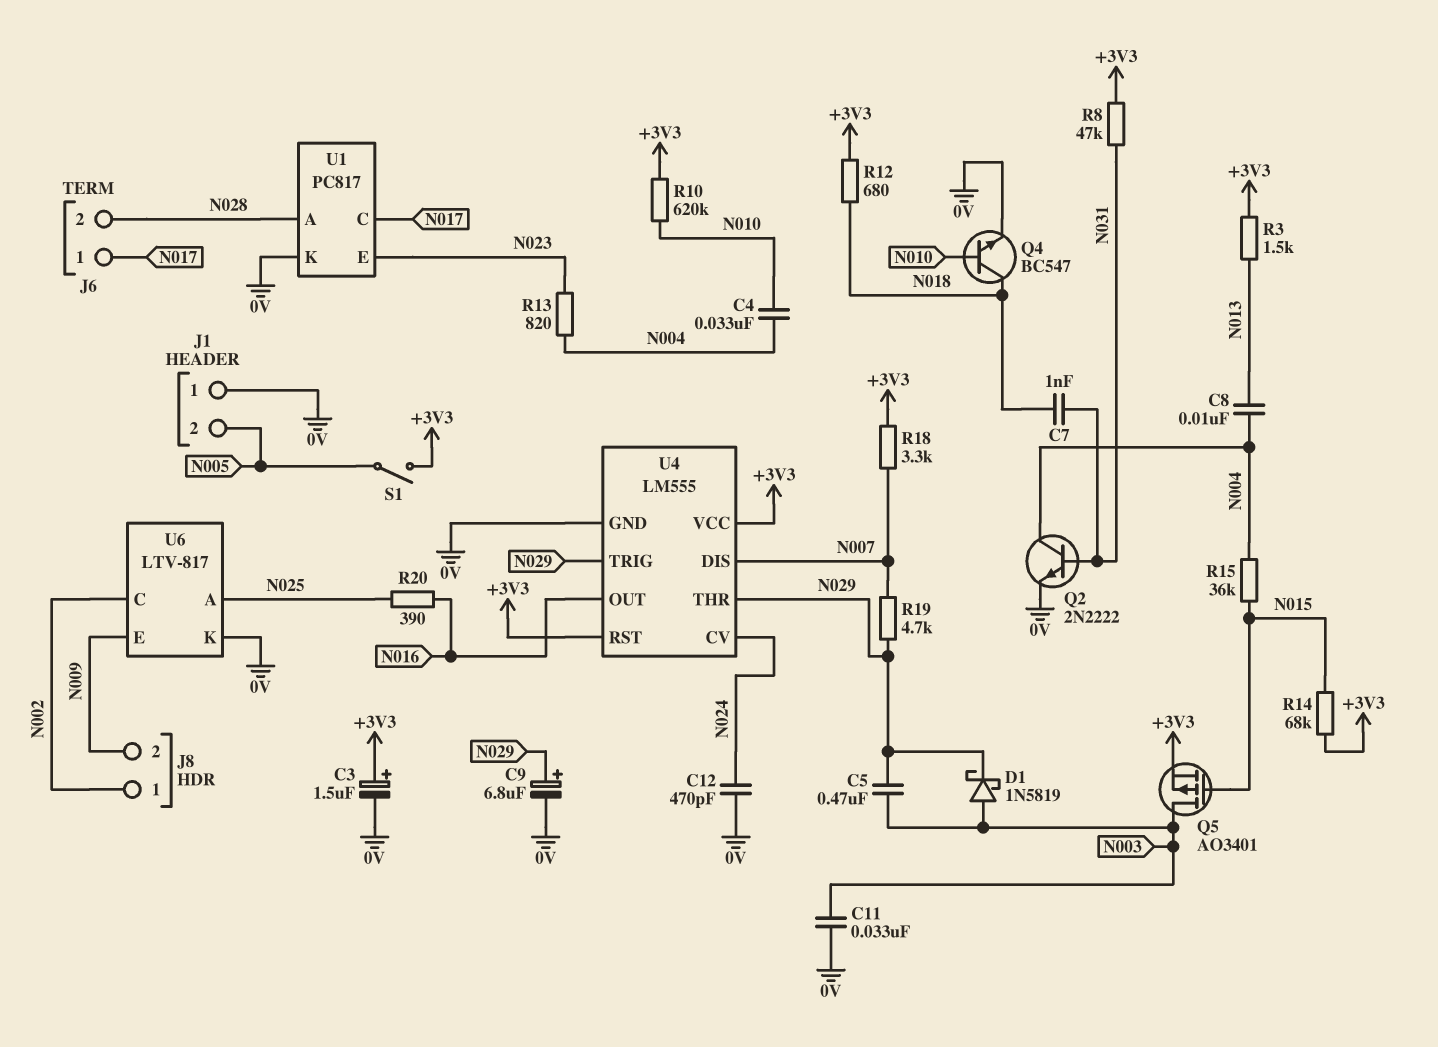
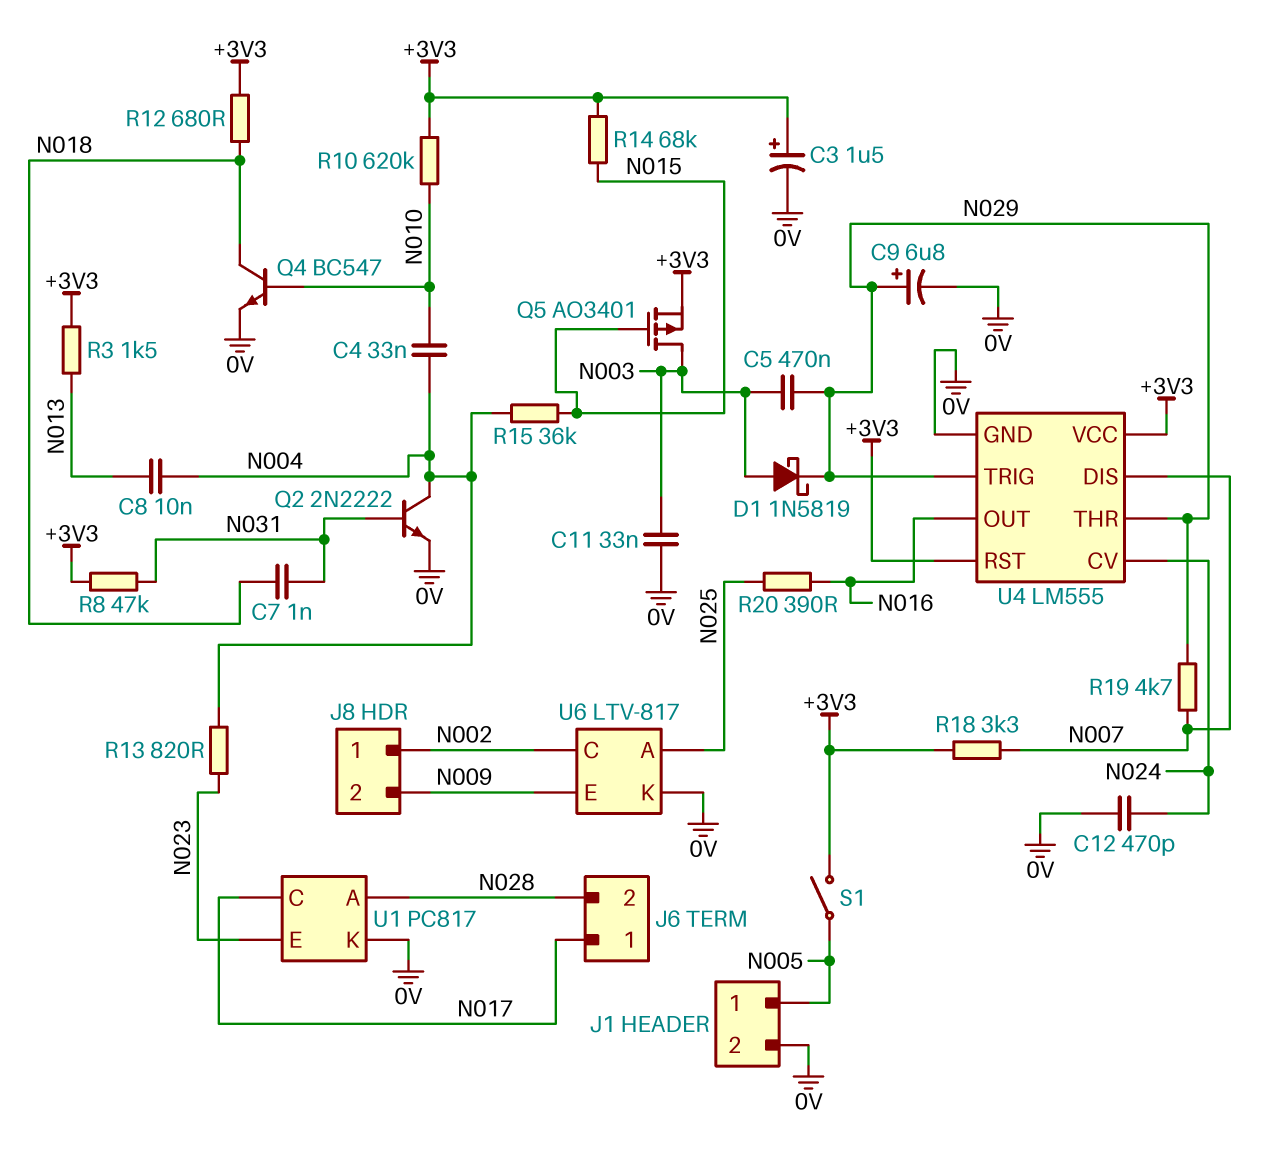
J1 pin 1: 0V -> N005
J1 pin 2: N005 -> 0V

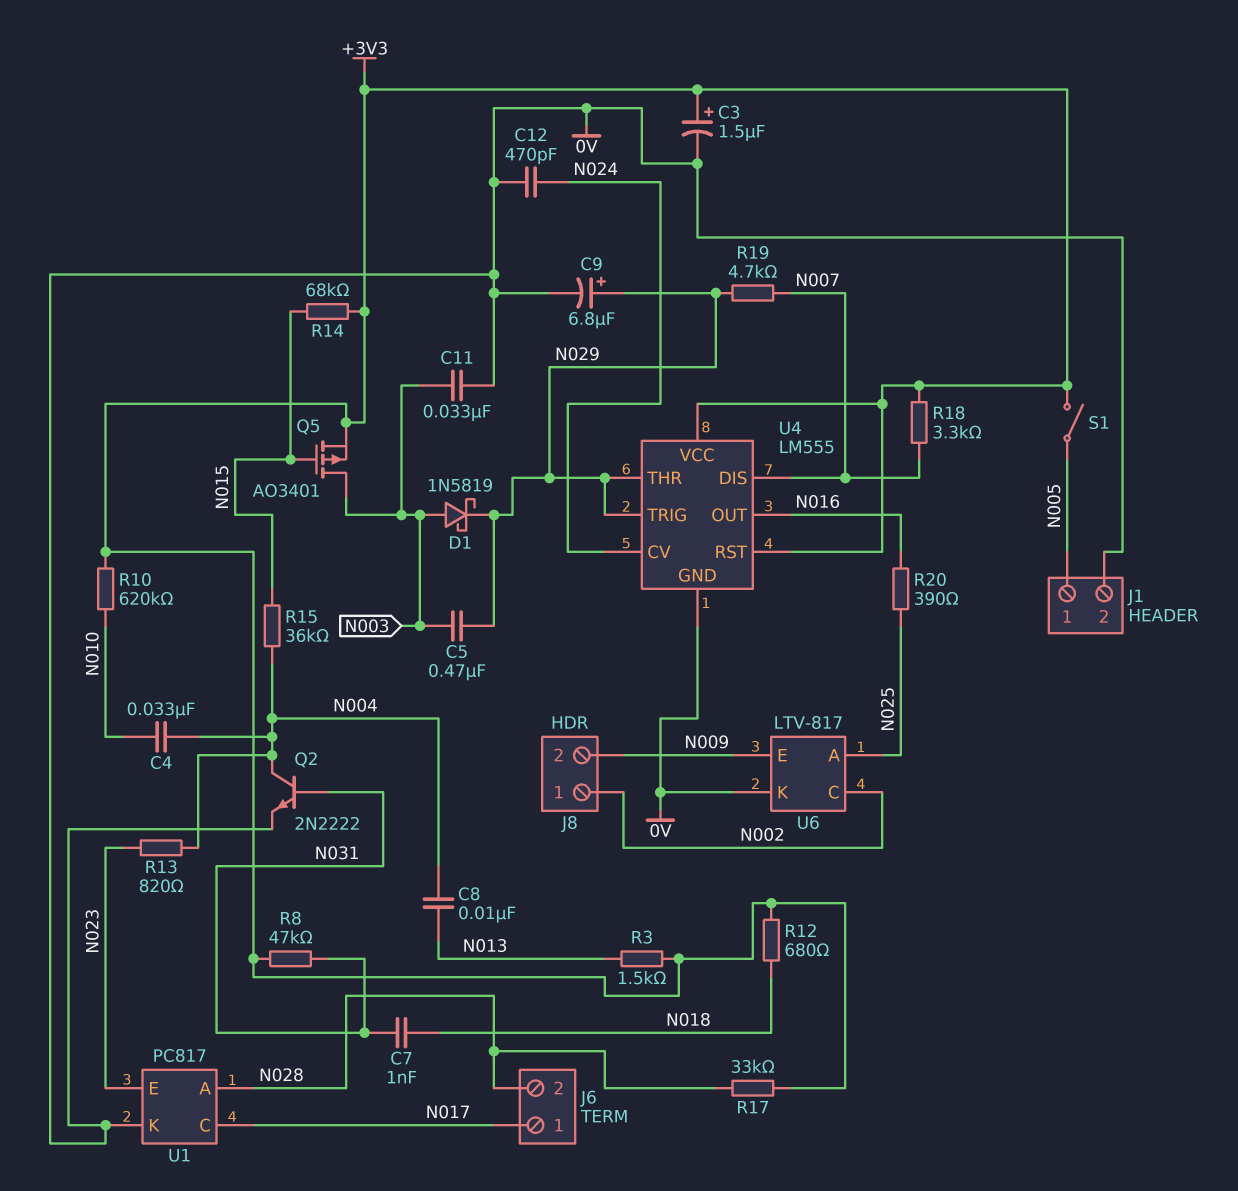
Q4: NPN BC547 (B N010, C N018, E 0V) -> none
R17: none -> 33k (+3V3, N028)

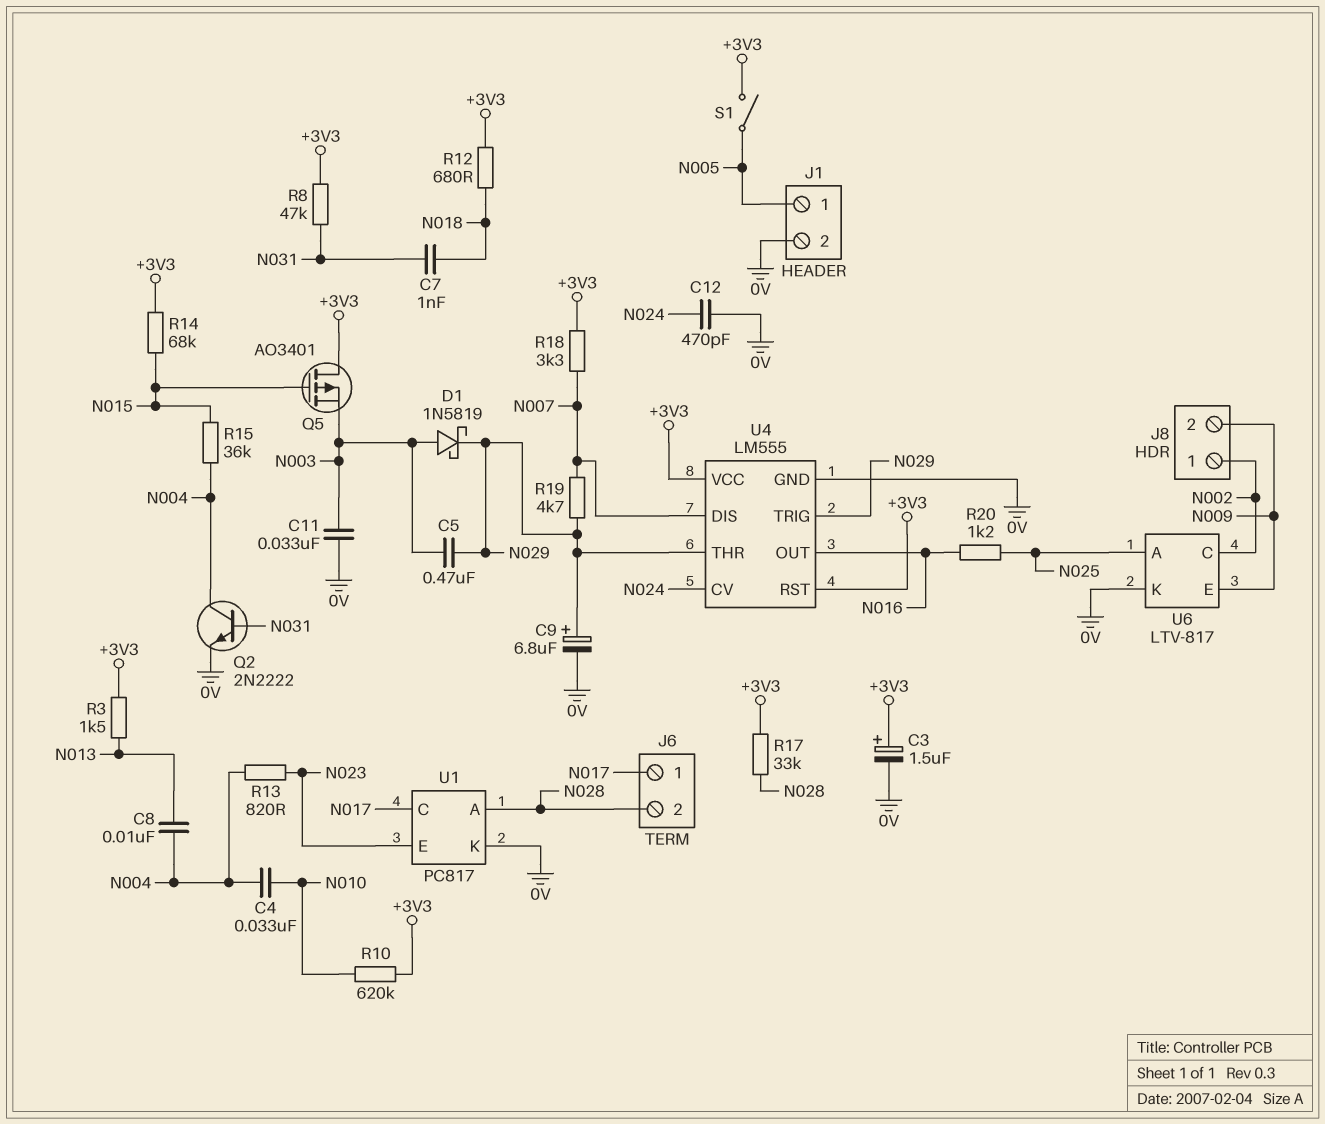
Q5: PMOS AO3401 (G N015, D N003, S +3V3) -> PMOS AO3401 (G N015, D +3V3, S N003)
R20: 390 (N016, N025) -> 1.2k (N016, N025)

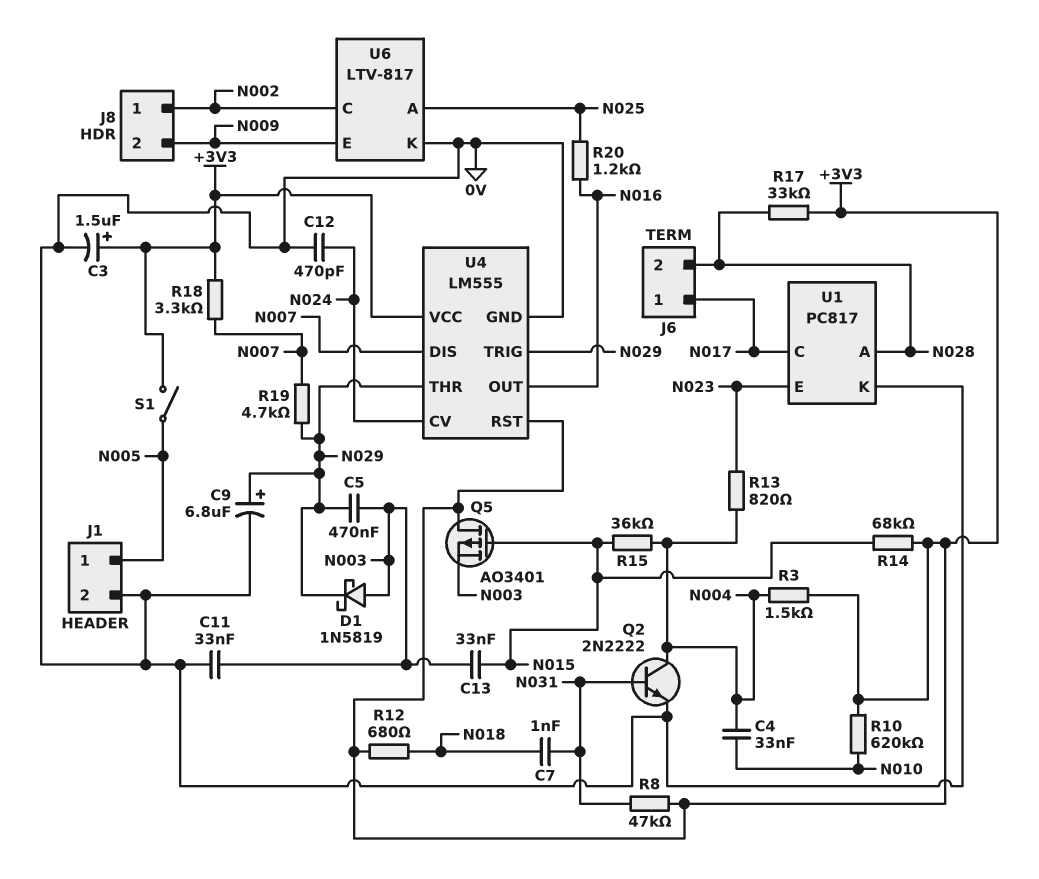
C8: 10nF (N004, N013) -> none
C13: none -> 33nF (N003, N015)
R3: 1.5k (+3V3, N013) -> 1.5k (+3V3, N004)

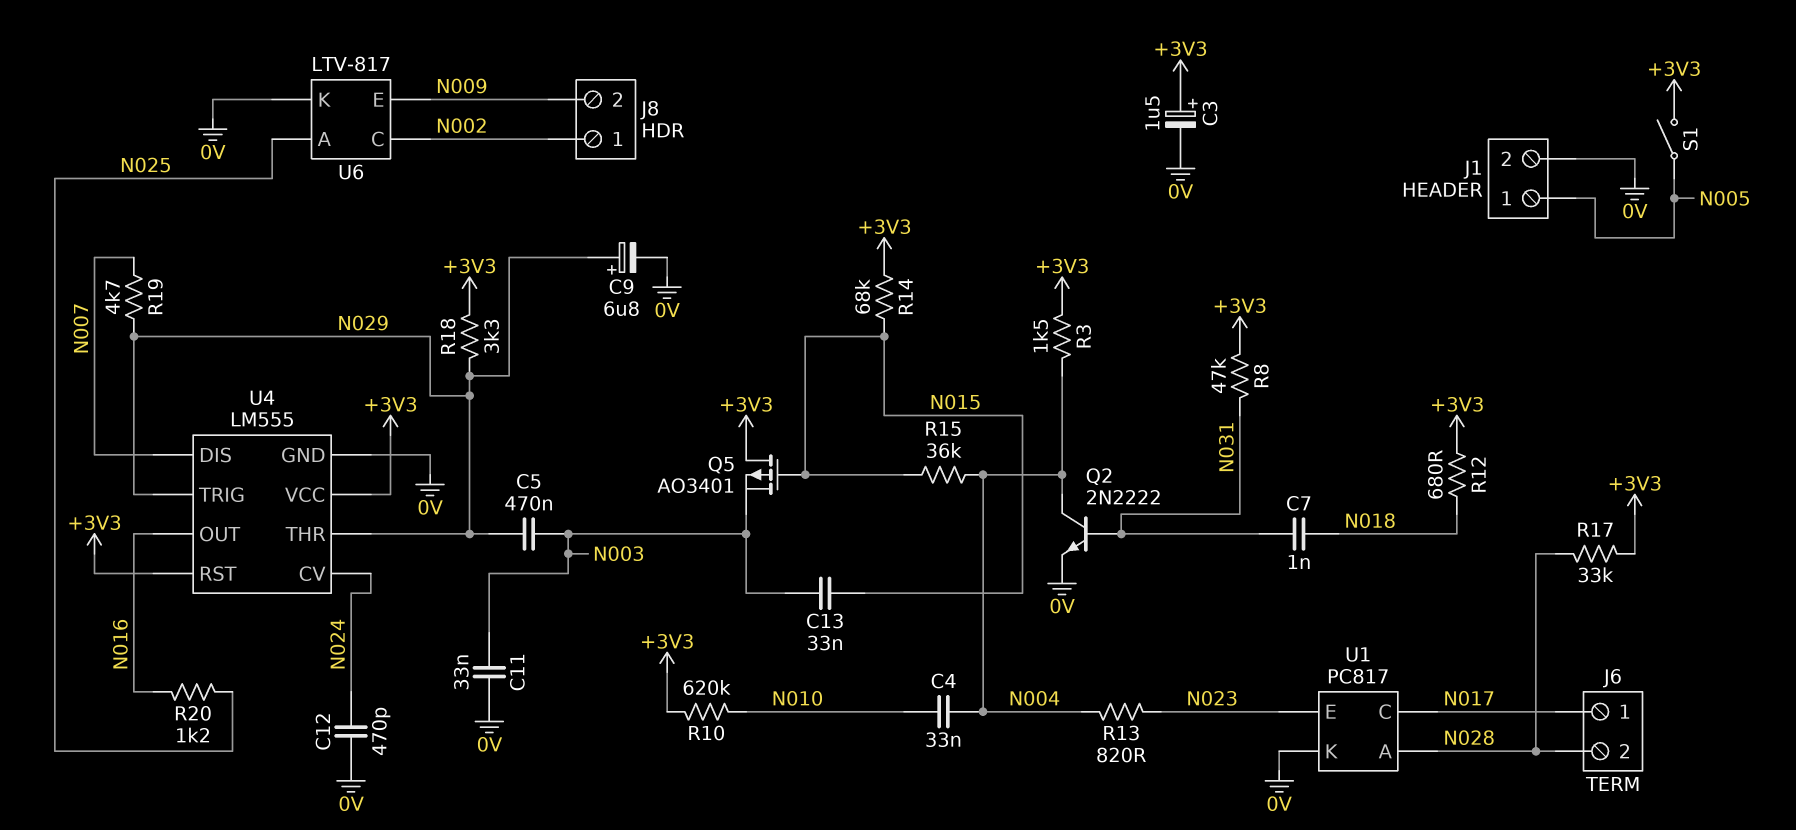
D1: schottky 1N5819 (A N003, K N029) -> none
R18: 3.3k (+3V3, N007) -> 3.3k (+3V3, N029)

